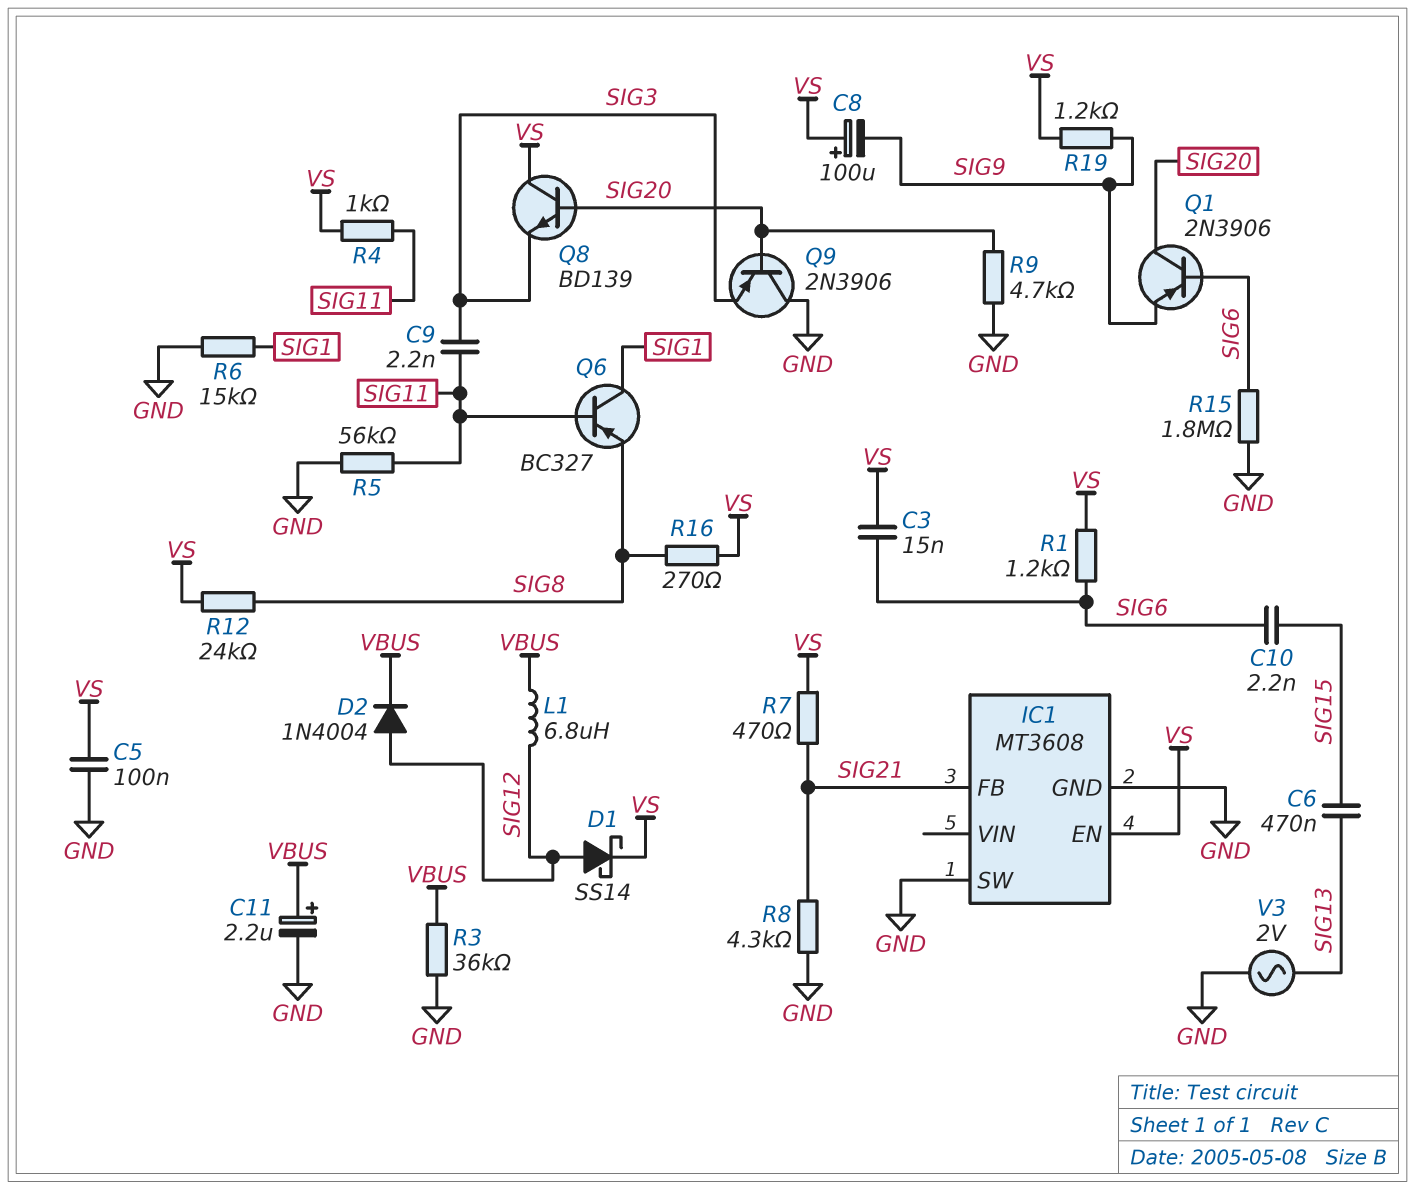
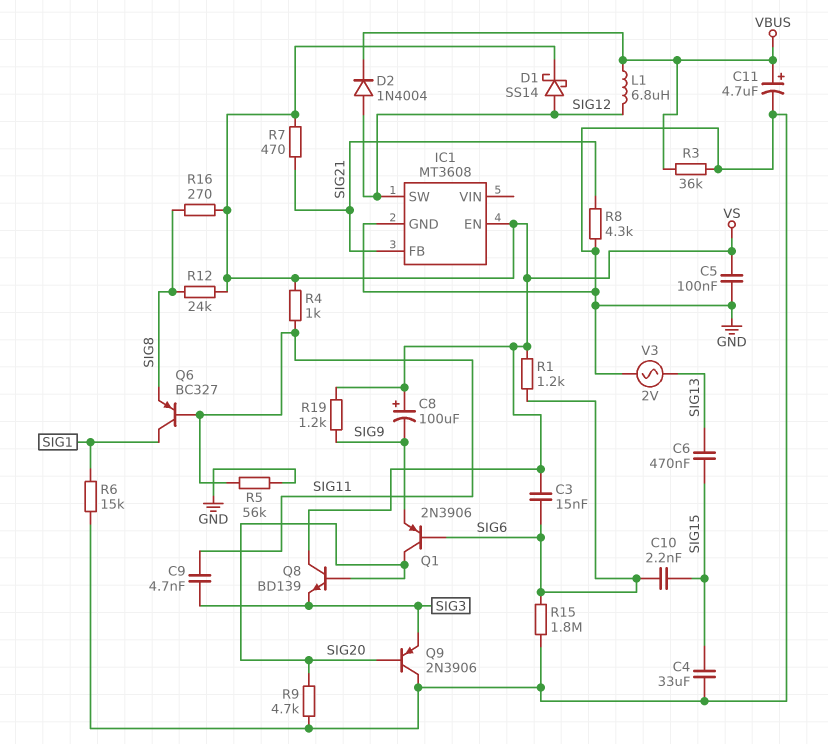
C4: none -> 33uF (GND, SIG15)
C9: 2.2nF (SIG3, SIG11) -> 4.7nF (SIG3, SIG11)
C11: 2.2uF (plus VBUS, minus GND) -> 4.7uF (plus VBUS, minus GND)
IC1 pin SW: GND -> SIG12

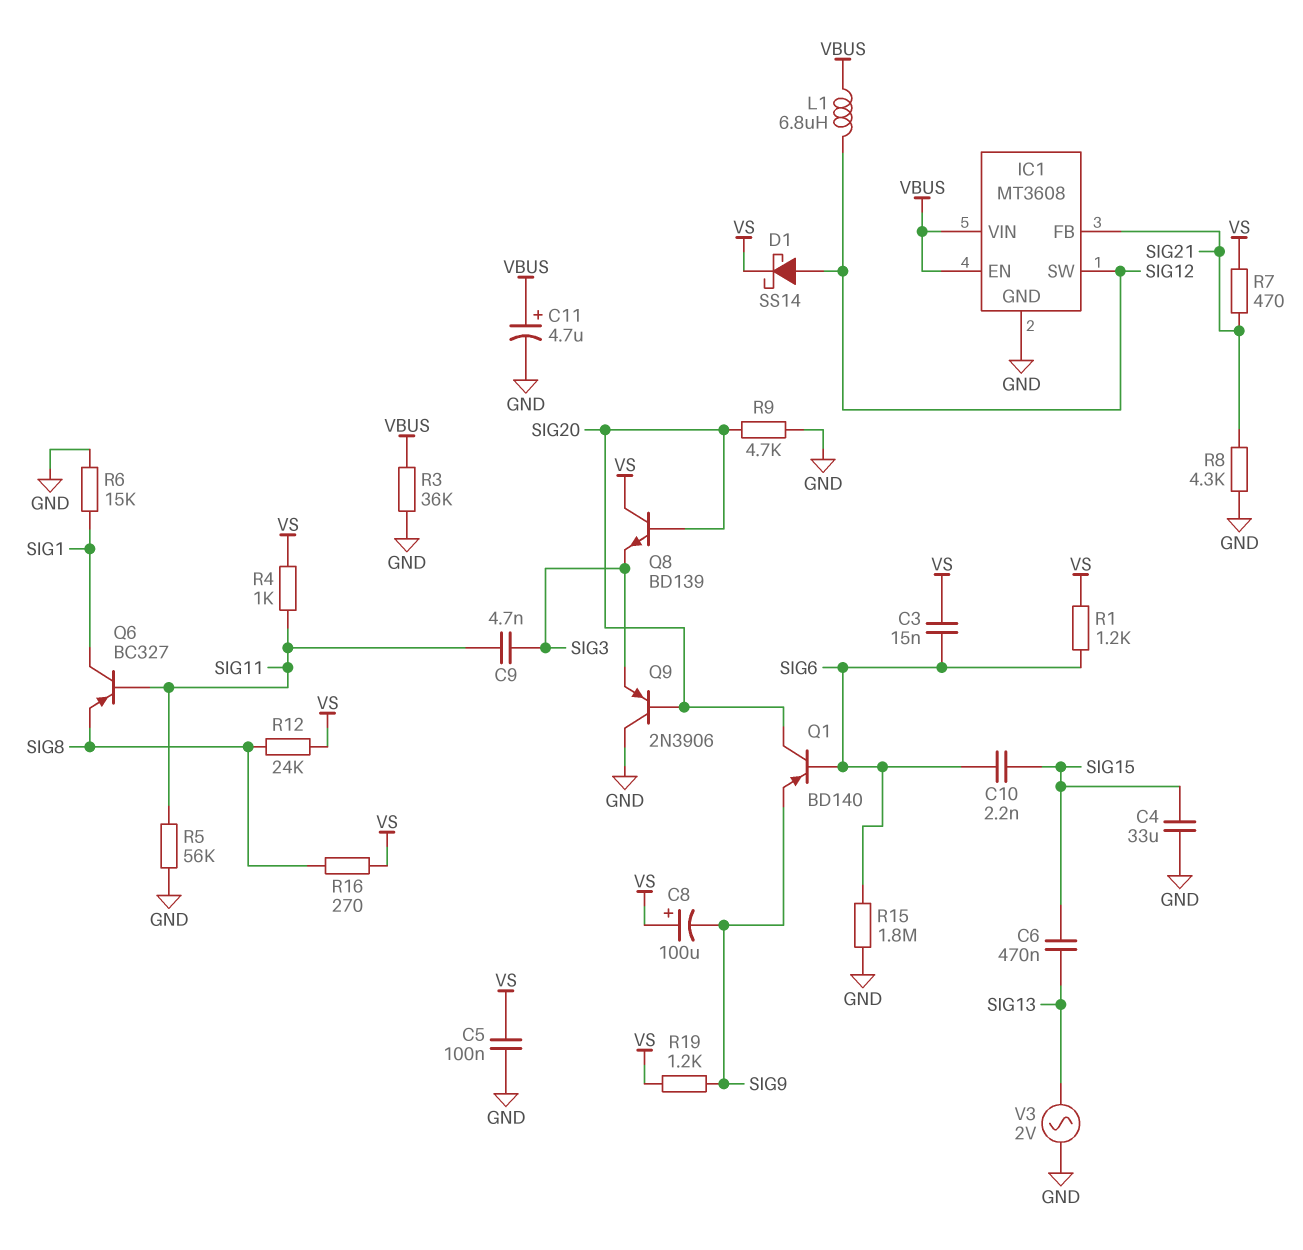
D2: diode 1N4004 (A SIG12, K VBUS) -> none
IC1 pin EN: VS -> VBUS
IC1 pin VIN: none -> VBUS
Q1: PNP 2N3906 (B SIG6, C SIG20, E SIG9) -> PNP BD140 (B SIG6, C SIG20, E SIG9)

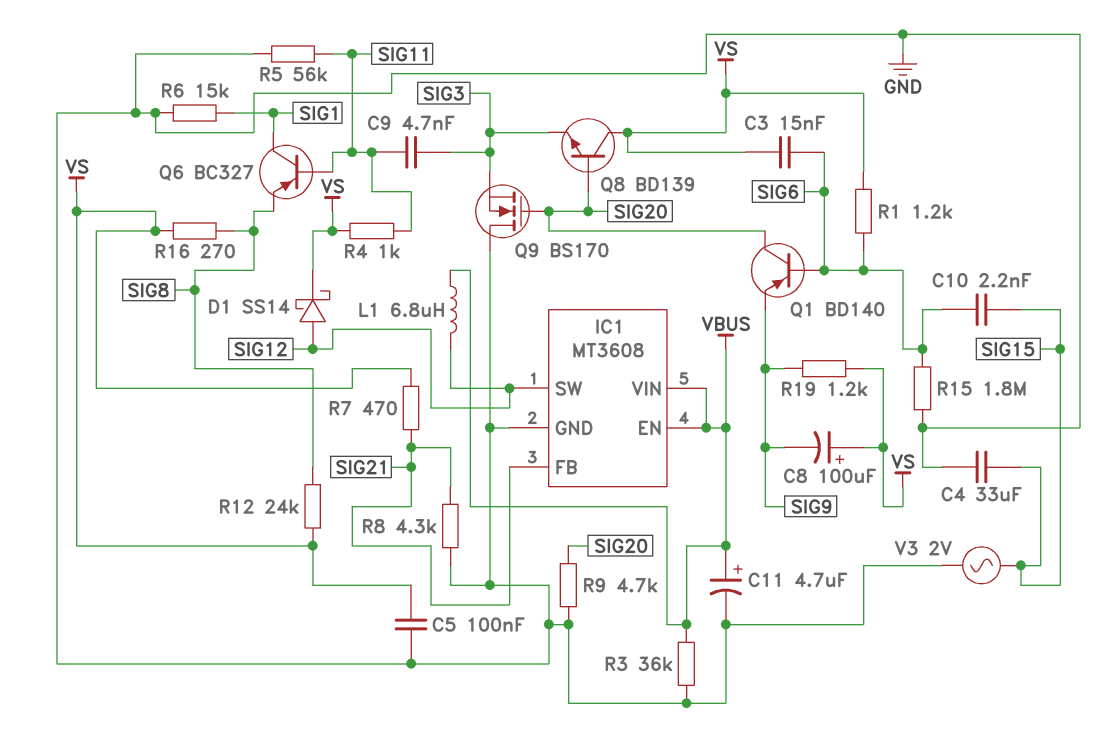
C6: 470nF (SIG13, SIG15) -> none
Q9: PNP 2N3906 (B SIG20, C GND, E SIG3) -> NMOS BS170 (G SIG20, D GND, S SIG3)
V3: AC 2V (GND, SIG13) -> AC 2V (GND, SIG15)

